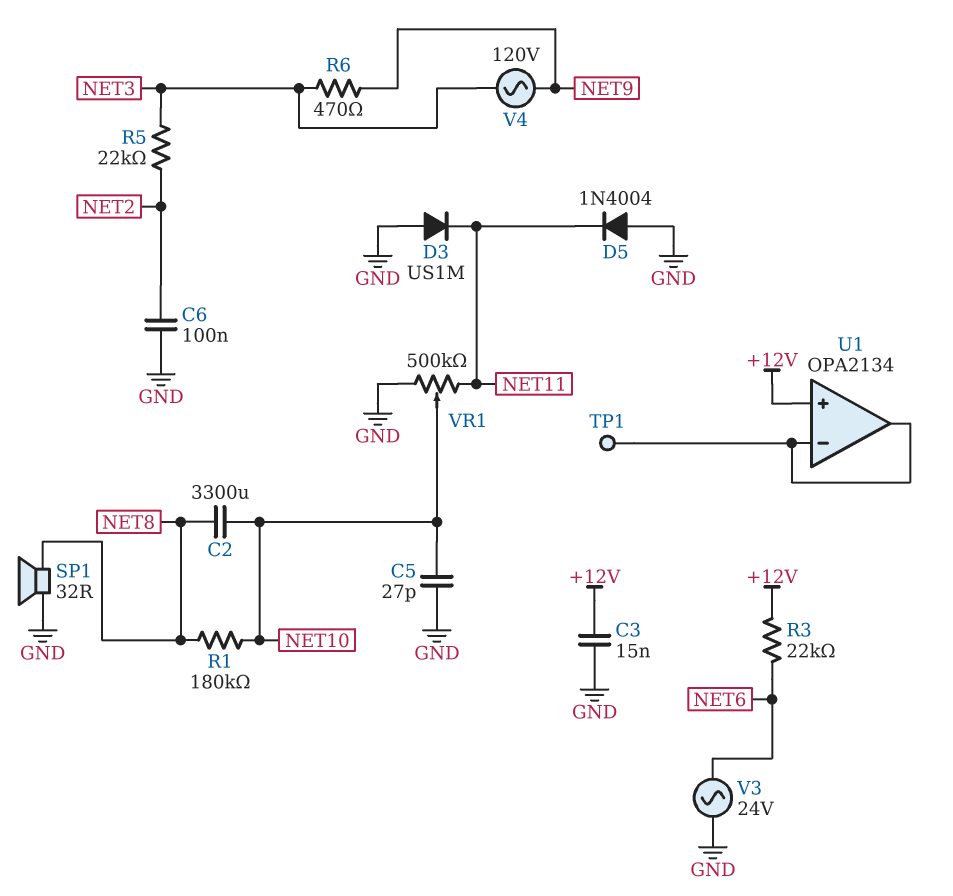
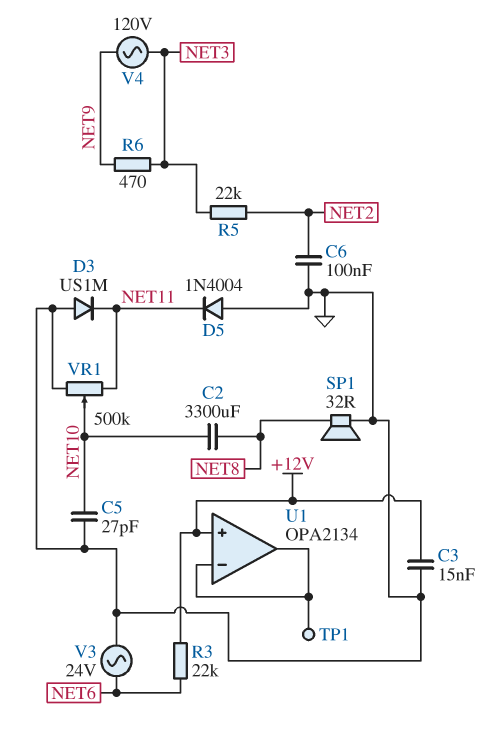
R1: 180k (NET8, NET10) -> none

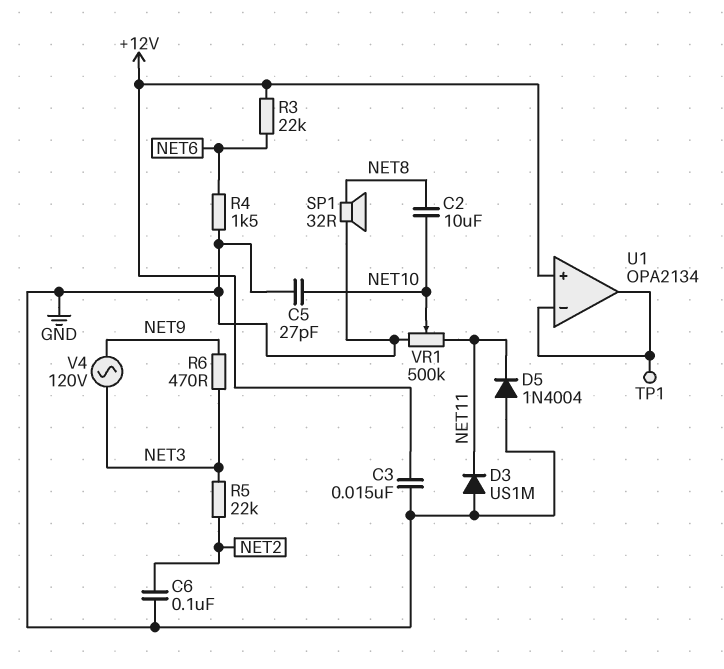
C2: 3300uF (NET8, NET10) -> 10uF (NET8, NET10)
R4: none -> 1.5k (GND, NET6)
V3: AC 24V (GND, NET6) -> none

